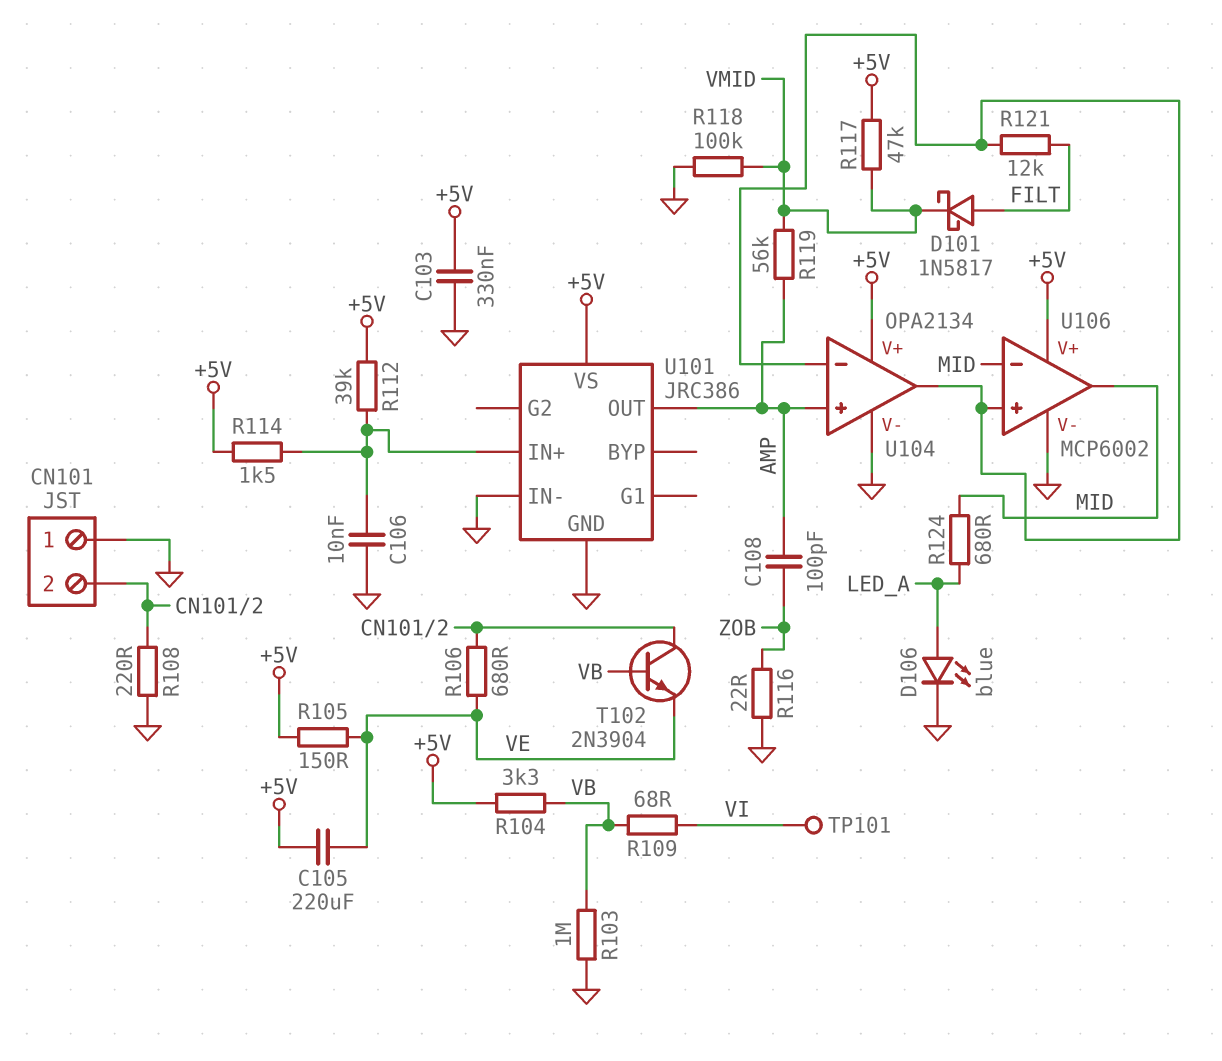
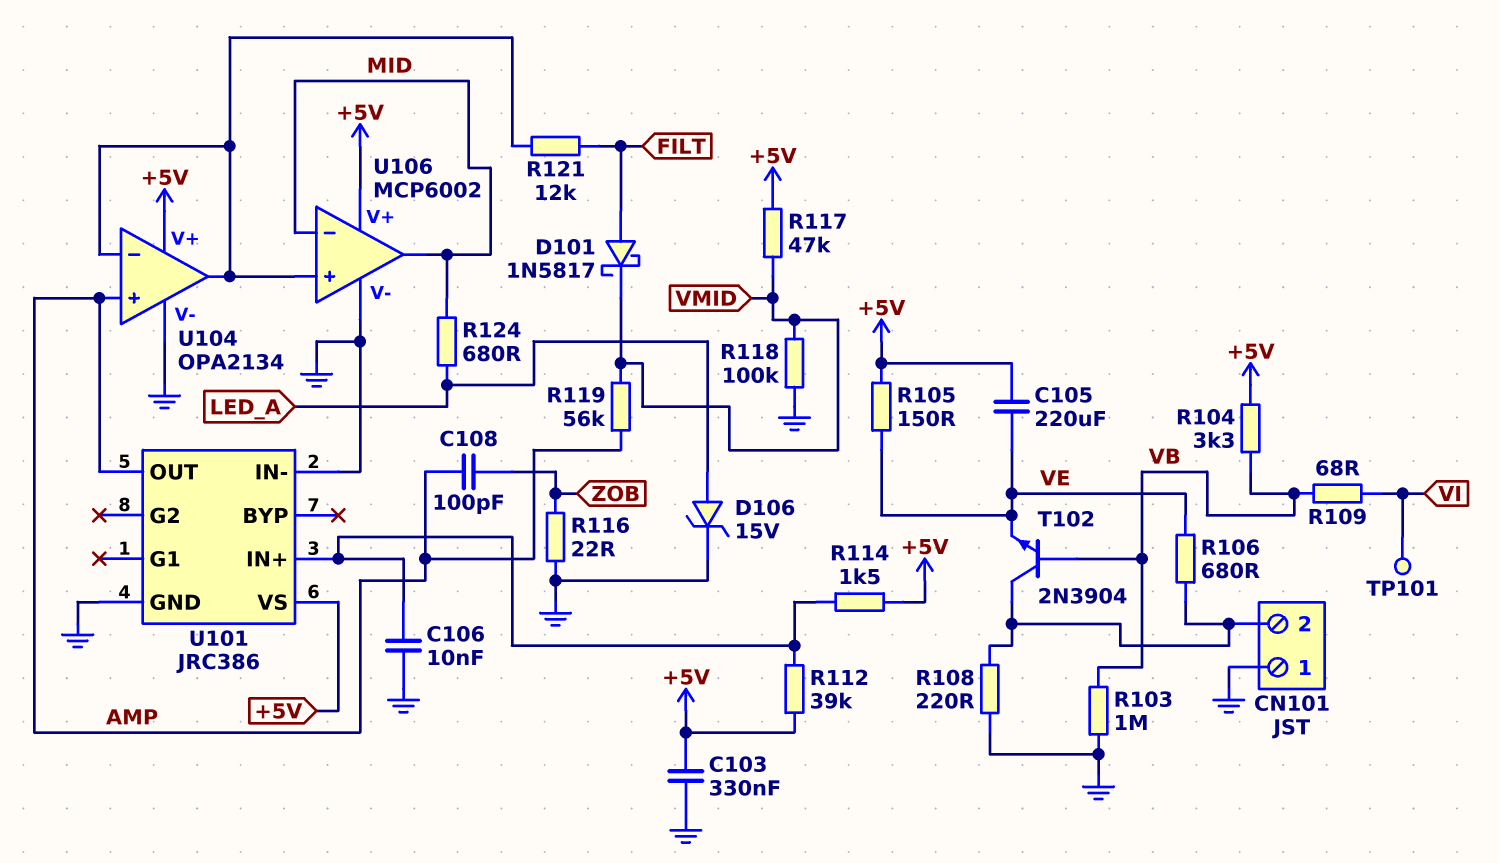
D106: LED blue (A LED_A, K GND) -> zener 15V (A LED_A, K GND)

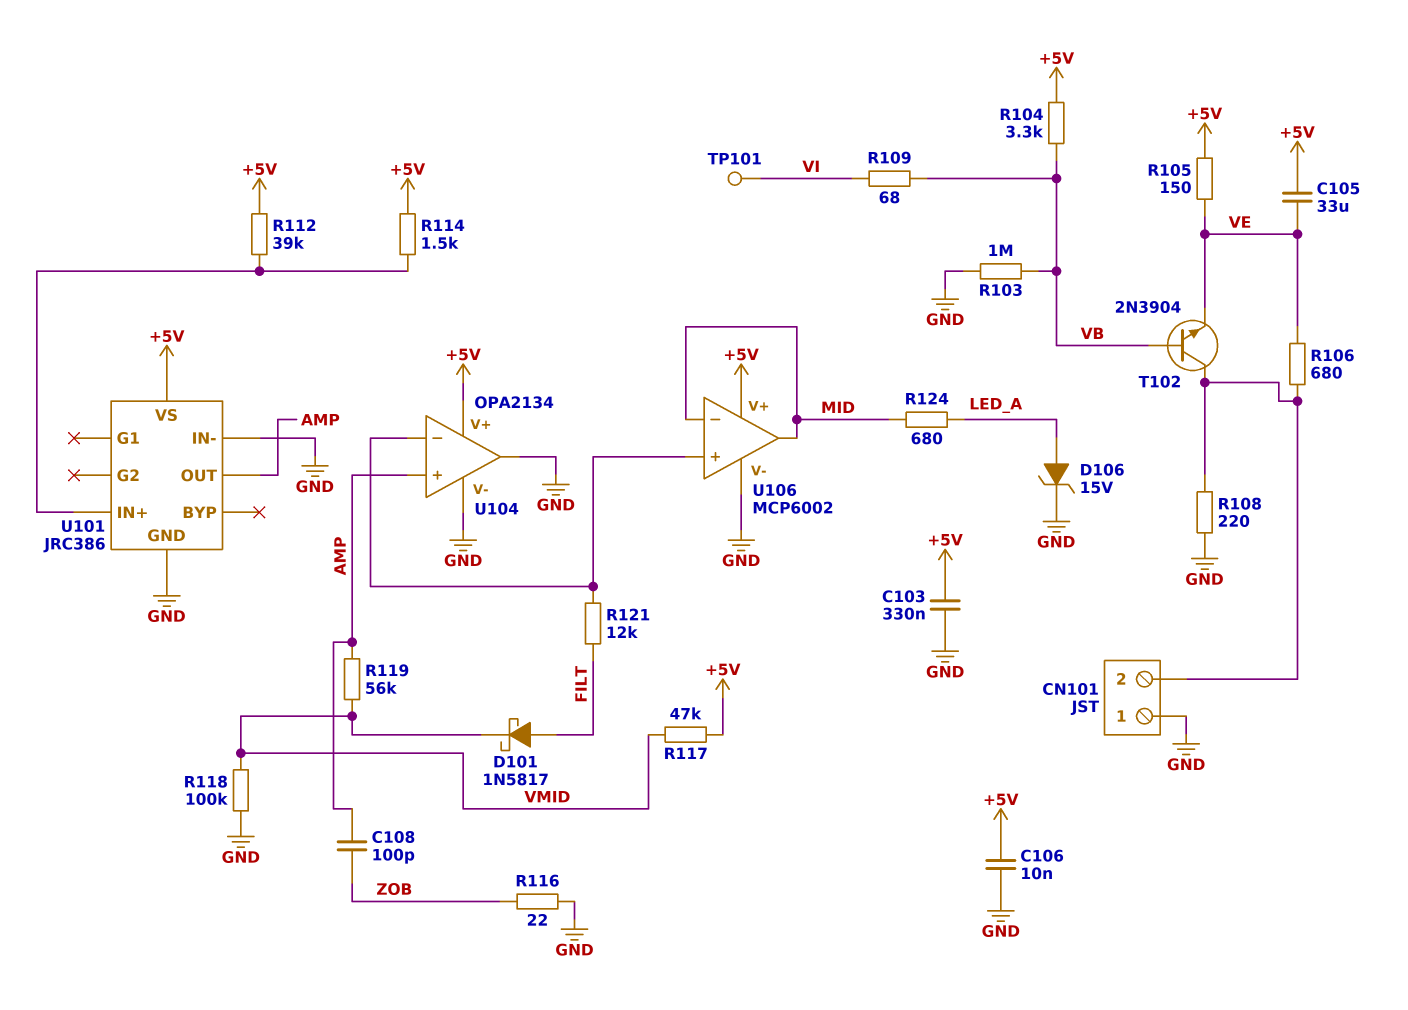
C105: 220uF (+5V, VE) -> 33uF (+5V, VE)
C106: 10nF (GND, U101/IN+) -> 10nF (+5V, GND)
U104 pin out: U104/in- -> GND

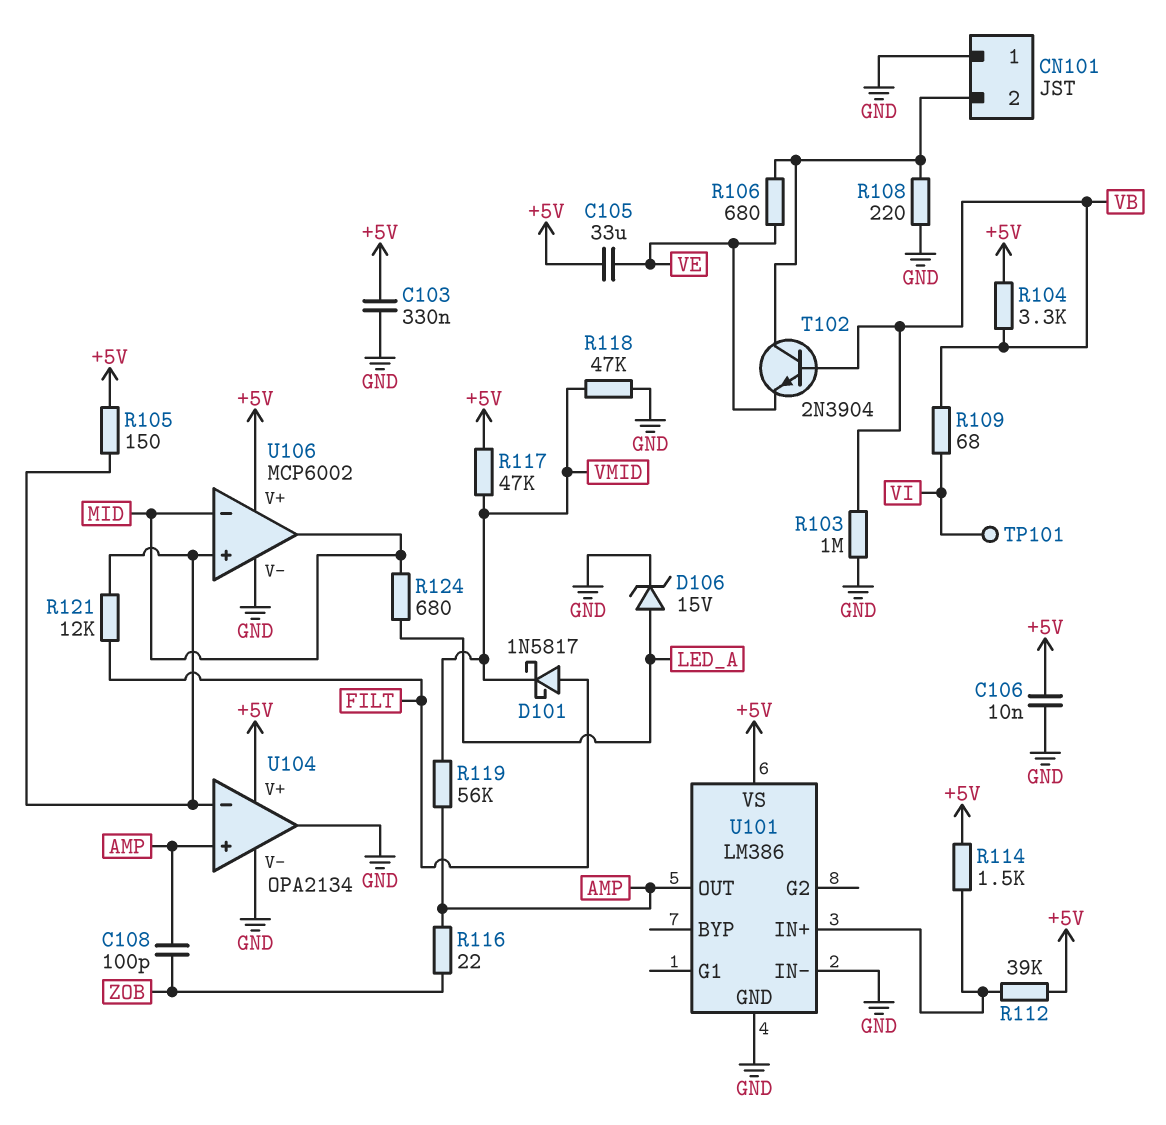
R105: 150 (+5V, VE) -> 150 (+5V, U104/in-)
R116: 22 (GND, ZOB) -> 22 (AMP, ZOB)
R118: 100k (GND, VMID) -> 47k (GND, VMID)
U101: JRC386 -> LM386

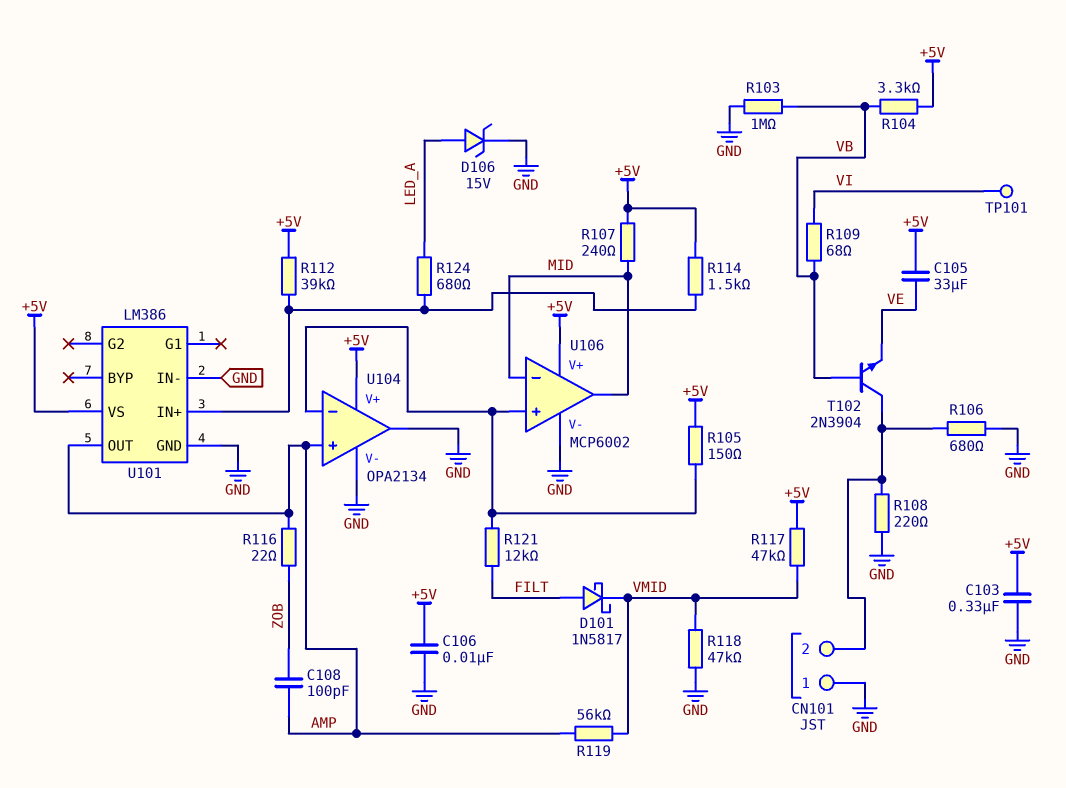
R106: 680 (CN101/2, VE) -> 680 (CN101/2, GND)
R107: none -> 240 (+5V, MID)
R124: 680 (LED_A, MID) -> 680 (LED_A, U101/IN+)

